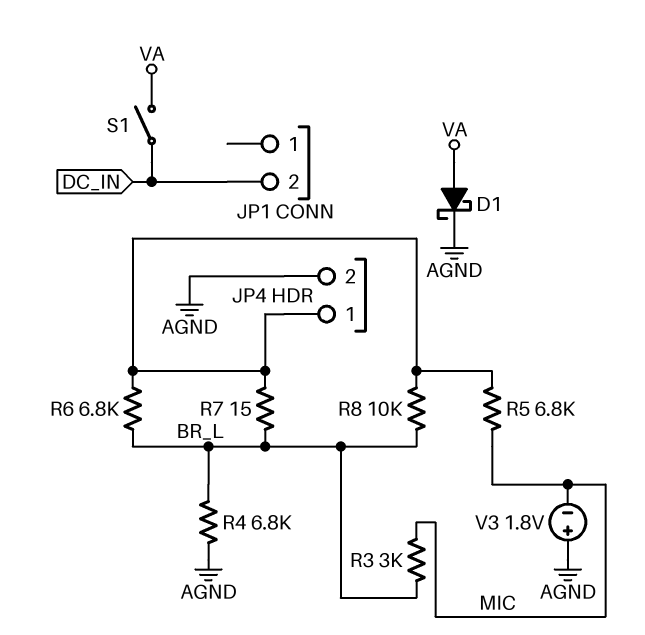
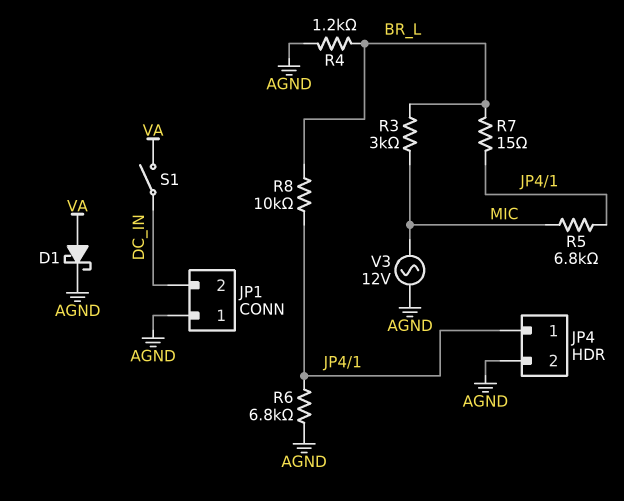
JP1 pin 1: none -> AGND
R4: 6.8k (AGND, BR_L) -> 1.2k (AGND, BR_L)
R6: 6.8k (BR_L, JP4/1) -> 6.8k (AGND, JP4/1)
V3: 1.8V (plus AGND, minus MIC) -> AC 12V (AGND, MIC)

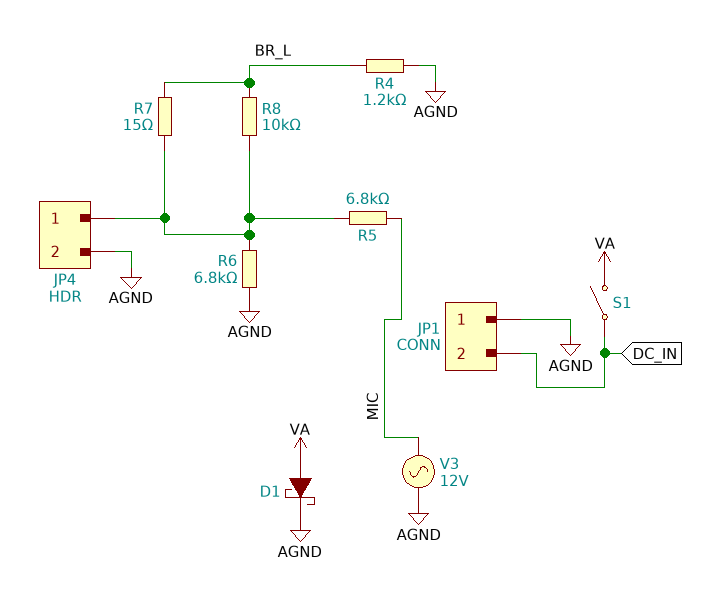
R3: 3k (BR_L, MIC) -> none

